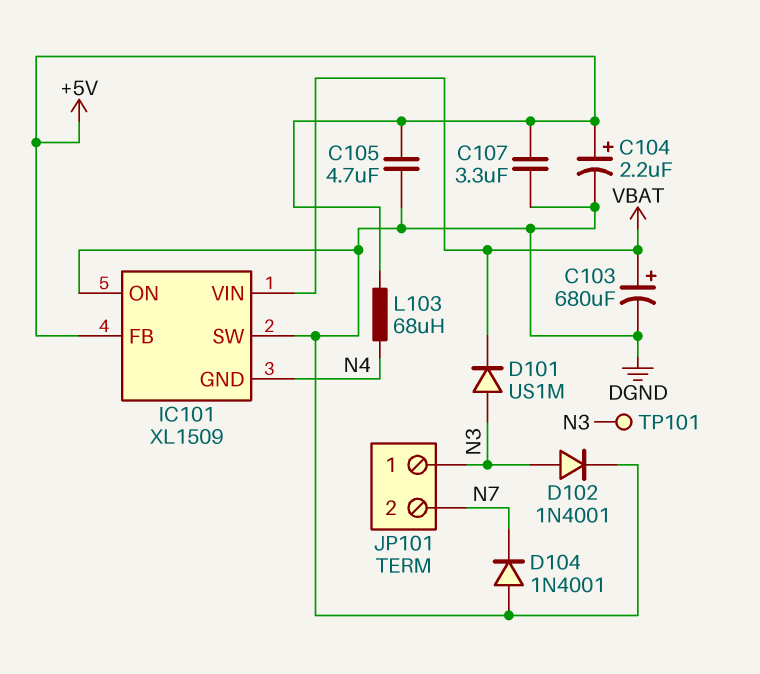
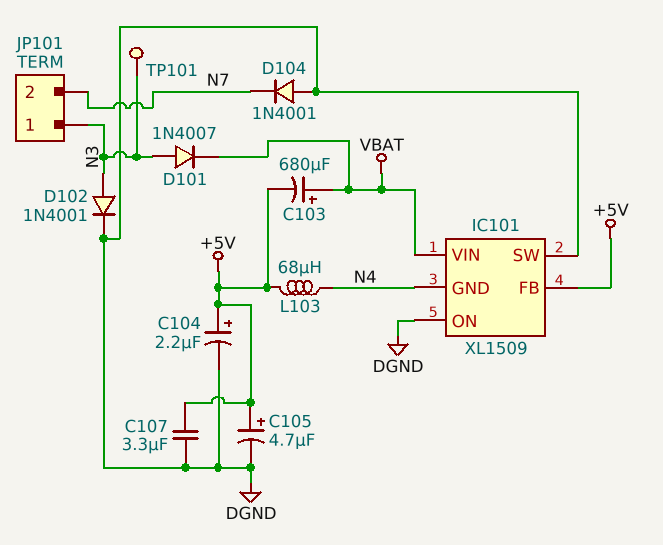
C103: 680uF (plus VBAT, minus DGND) -> 680uF (plus VBAT, minus +5V)
C105: 4.7uF (+5V, DGND) -> 4.7uF (plus +5V, minus DGND)
D101: diode US1M (A N3, K VBAT) -> diode 1N4007 (A N3, K VBAT)

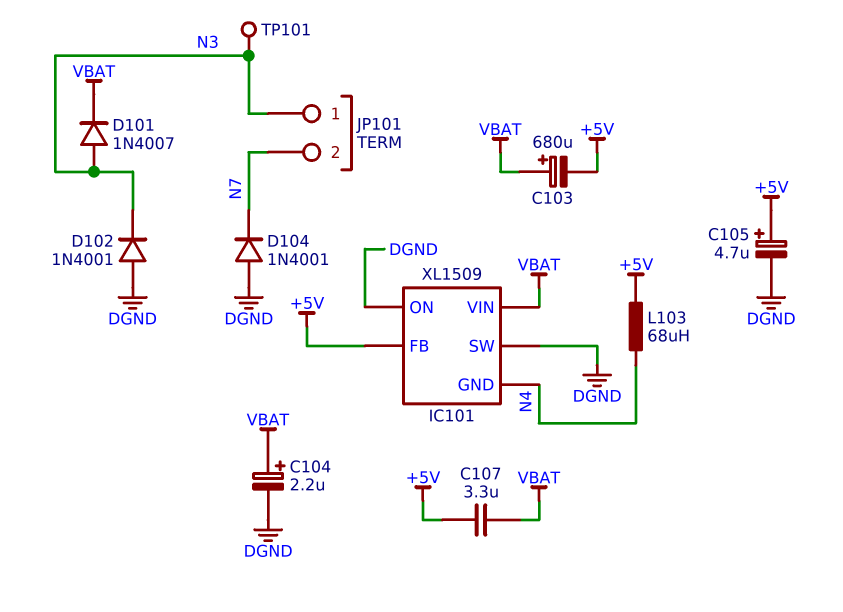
C104: 2.2uF (plus +5V, minus DGND) -> 2.2uF (plus VBAT, minus DGND)
C107: 3.3uF (+5V, DGND) -> 3.3uF (+5V, VBAT)
D102: diode 1N4001 (A N3, K DGND) -> diode 1N4001 (A DGND, K N3)

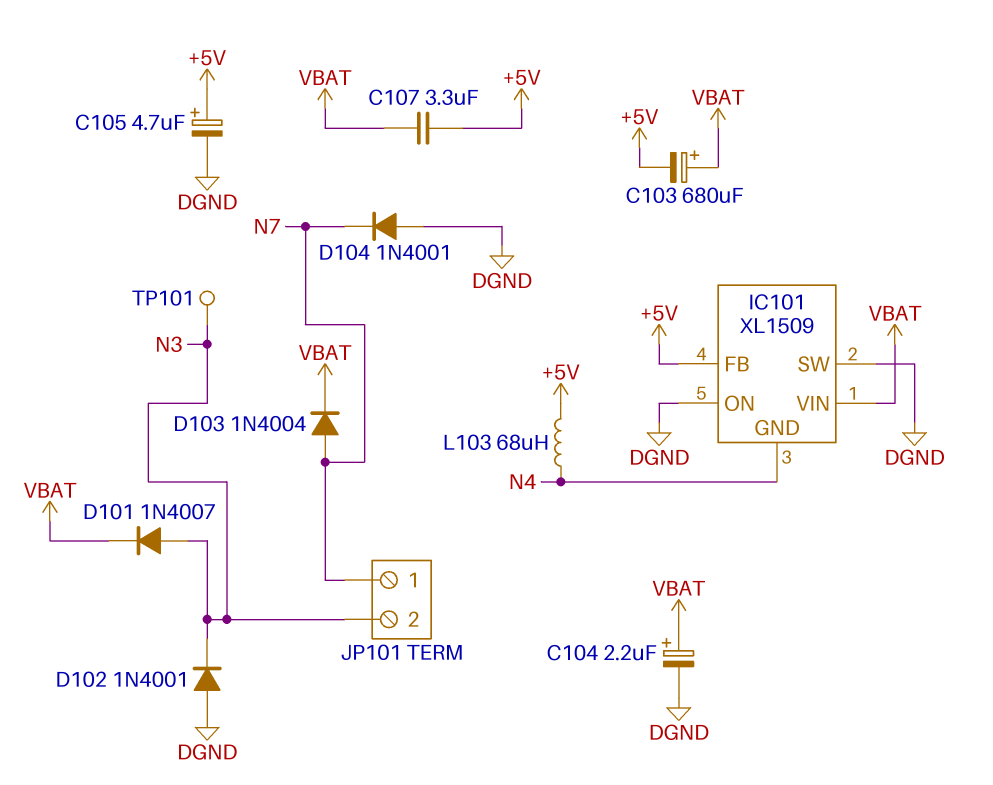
D103: none -> diode 1N4004 (A N7, K VBAT)
JP101 pin 1: N3 -> N7
JP101 pin 2: N7 -> N3

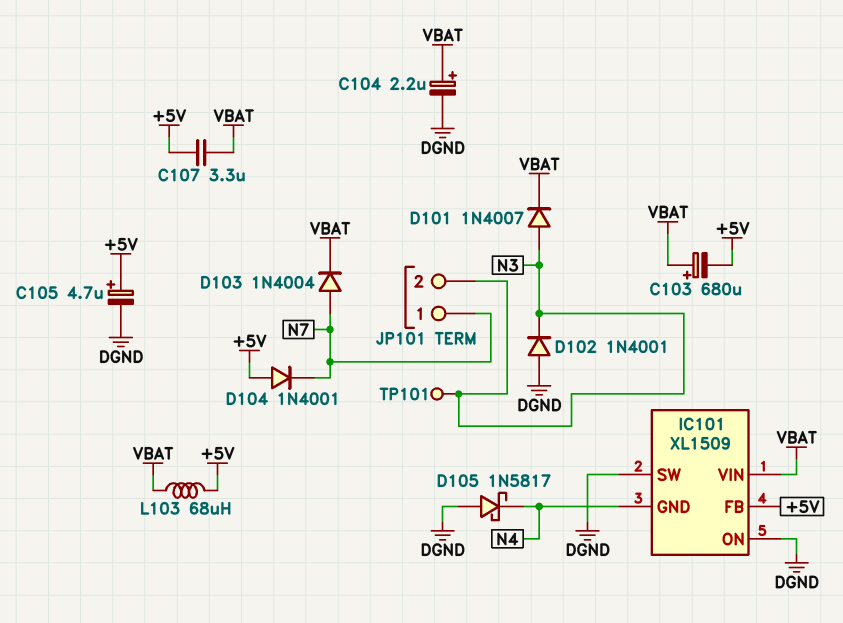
D104: diode 1N4001 (A DGND, K N7) -> diode 1N4001 (A +5V, K N7)
D105: none -> schottky 1N5817 (A DGND, K N4)
L103: 68uH (+5V, N4) -> 68uH (+5V, VBAT)

